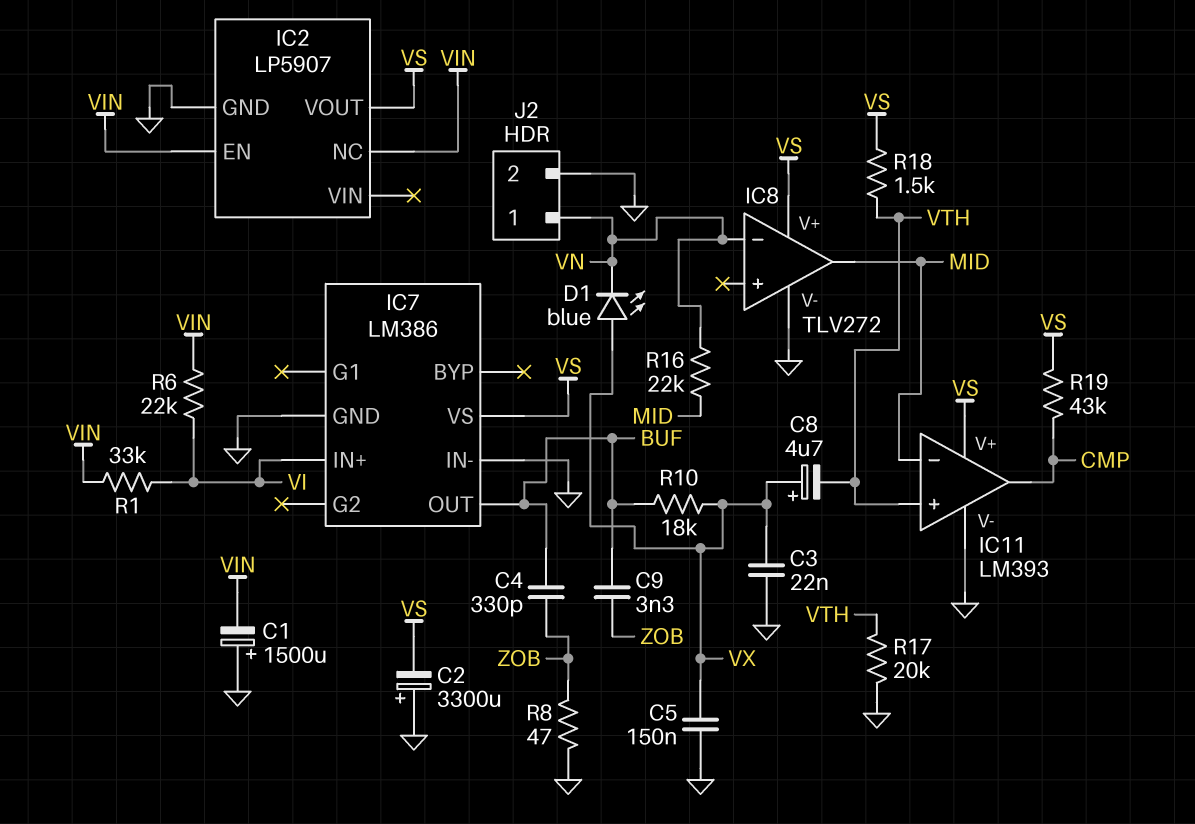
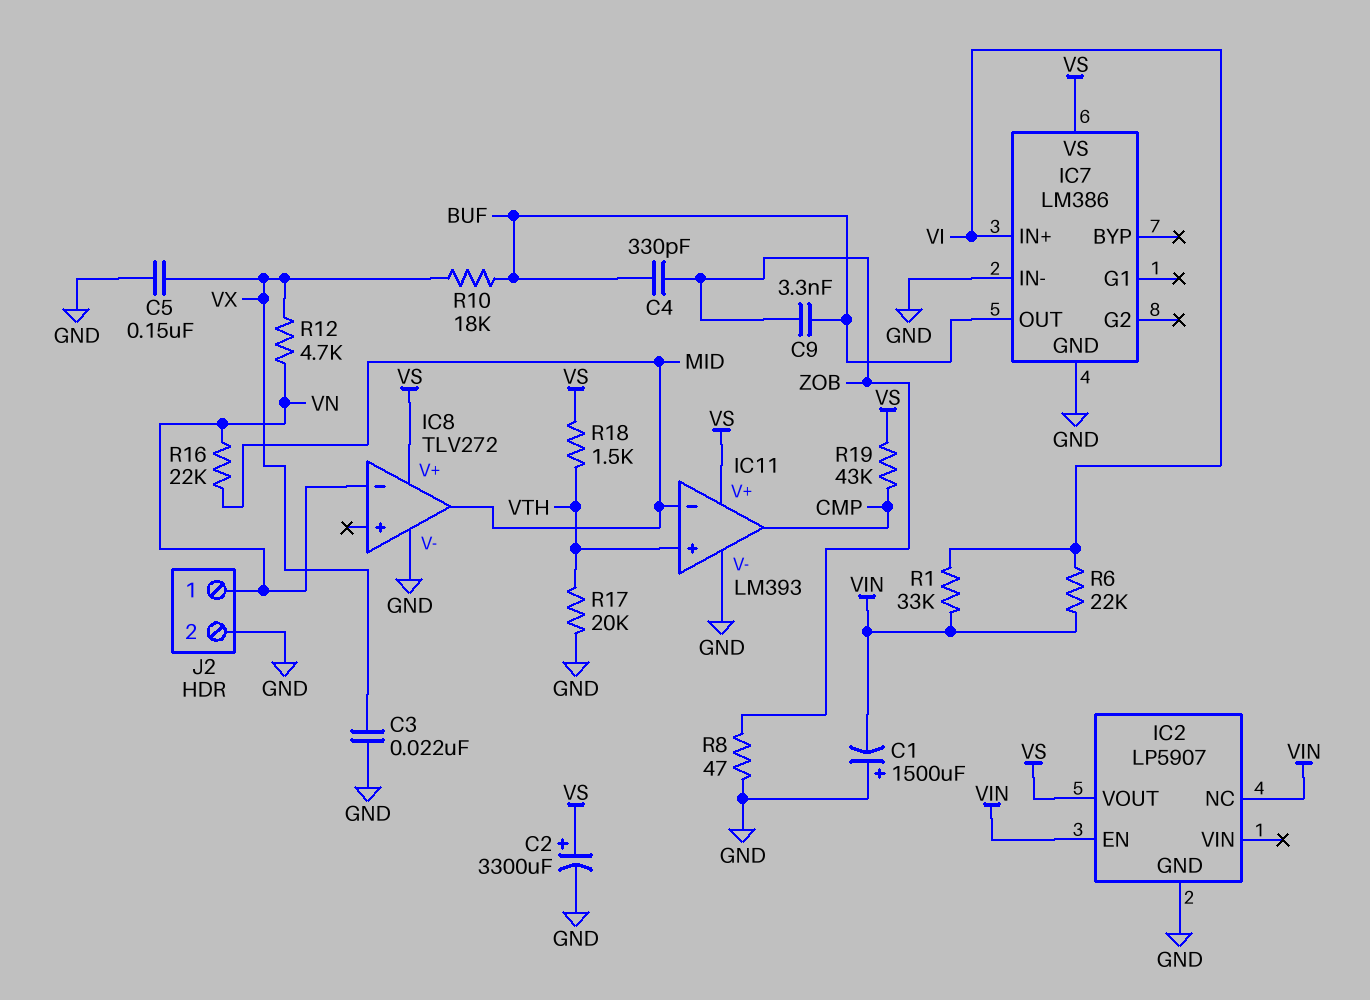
C2: 3300uF (plus GND, minus VS) -> 3300uF (plus VS, minus GND)
C8: 4.7uF (plus VX, minus VTH) -> none
D1: LED blue (A VX, K VN) -> none
R12: none -> 4.7k (VN, VX)

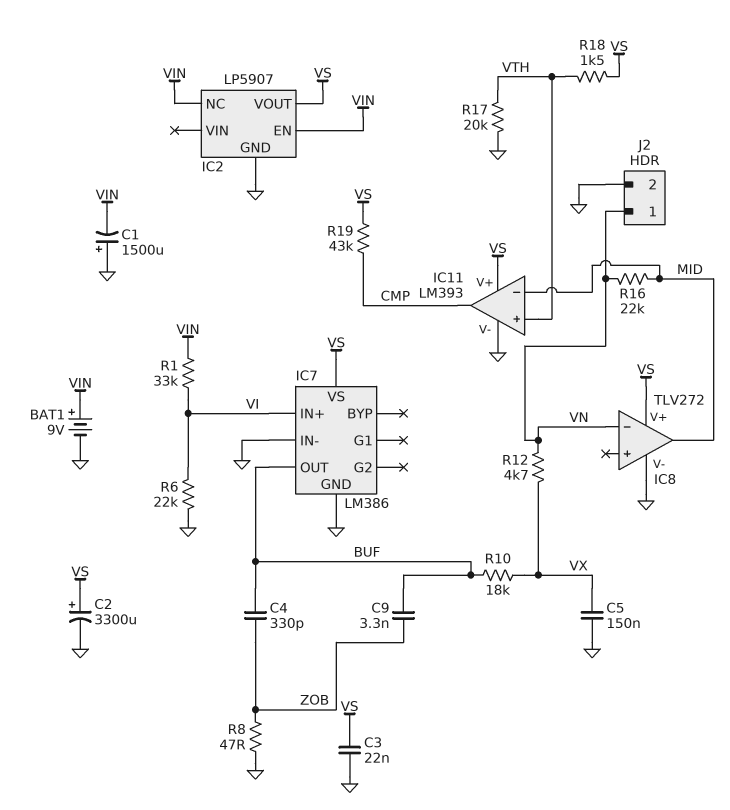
BAT1: none -> 9V (plus VIN, minus GND)
C3: 22nF (GND, VX) -> 22nF (GND, VS)
R6: 22k (VI, VIN) -> 22k (GND, VI)

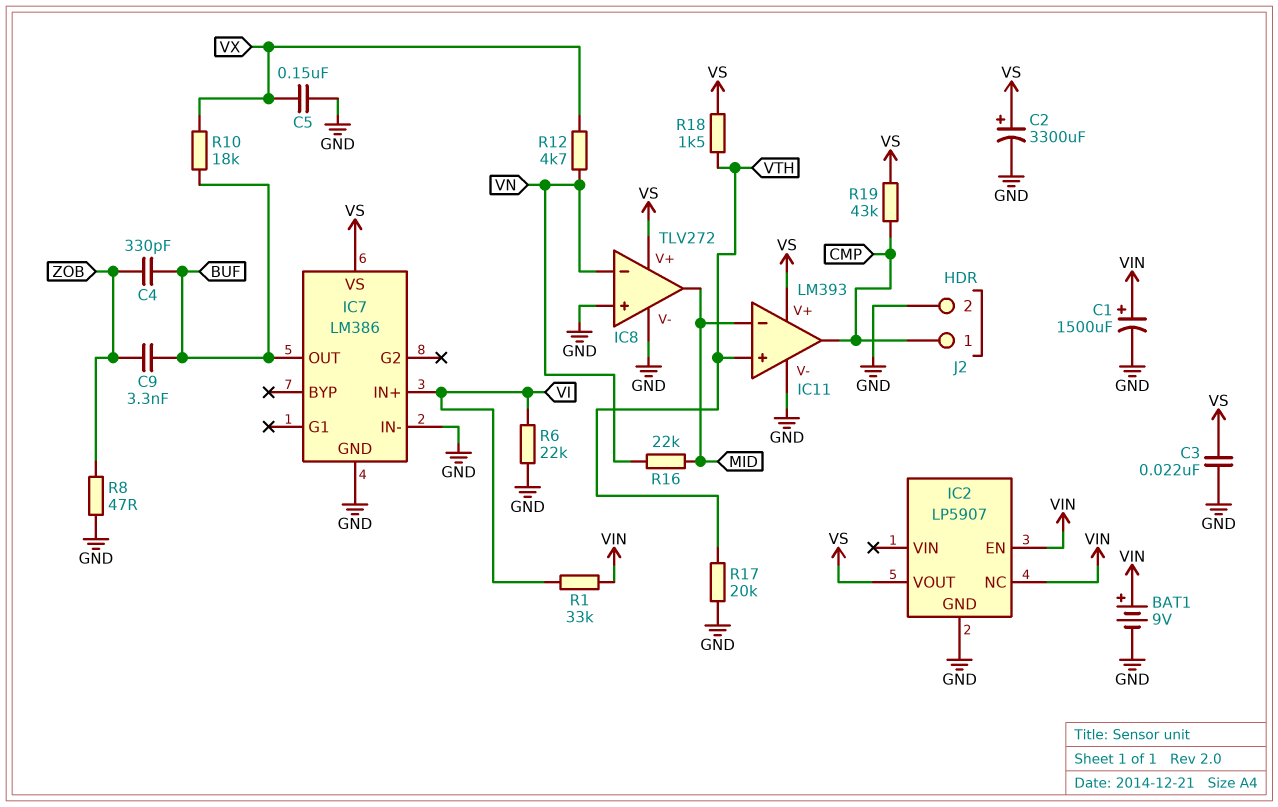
C1: 1500uF (plus GND, minus VIN) -> 1500uF (plus VIN, minus GND)
IC8 pin in+: none -> GND
J2 pin 1: VN -> CMP

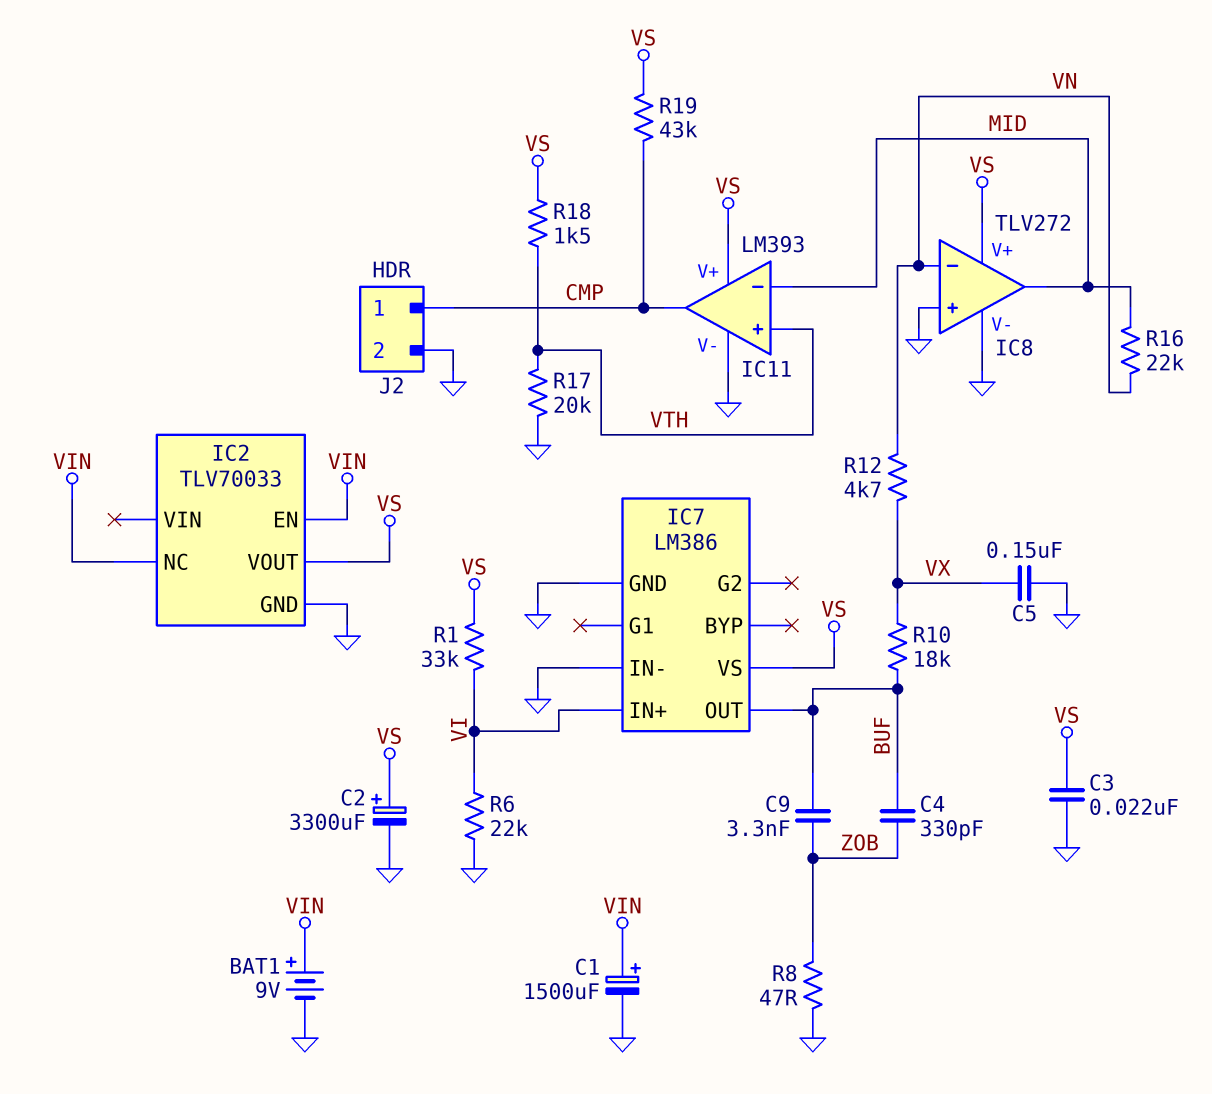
IC2: LP5907 -> TLV70033
R1: 33k (VI, VIN) -> 33k (VI, VS)

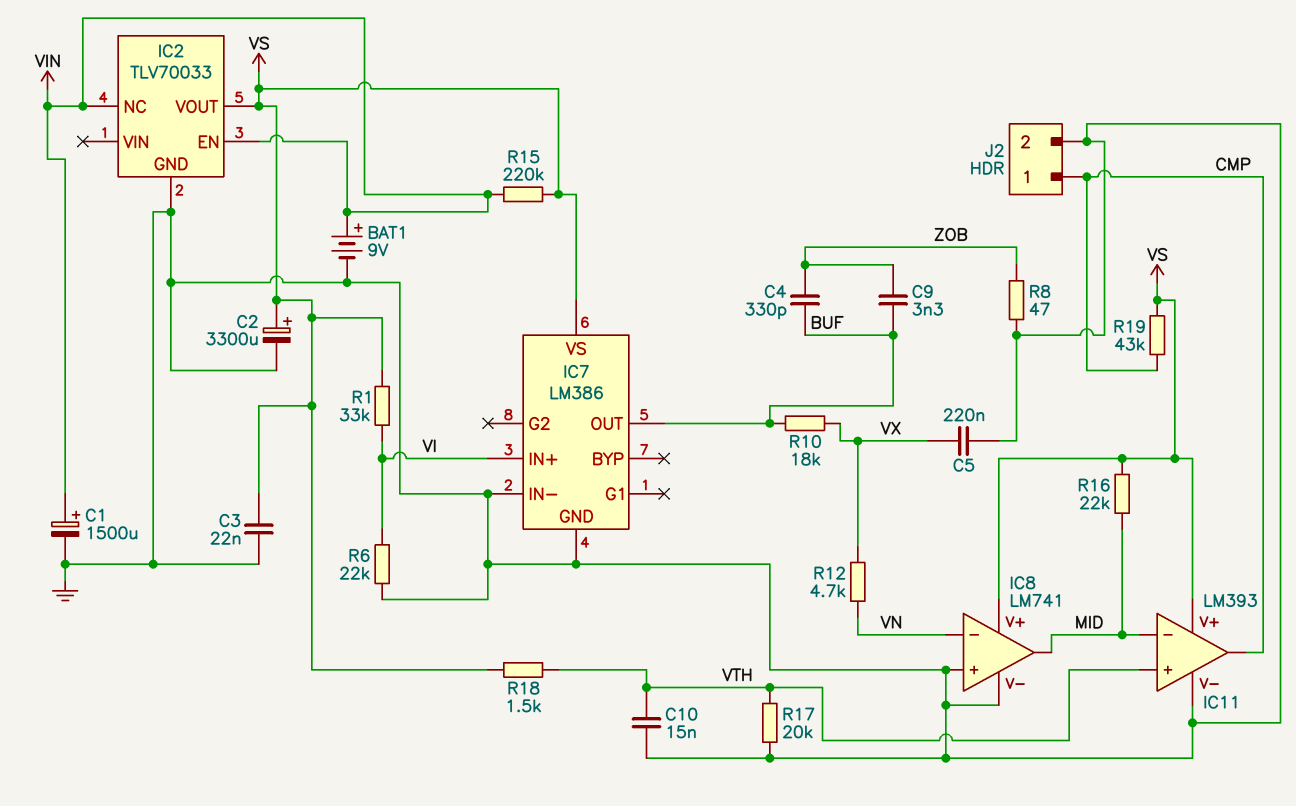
C5: 150nF (GND, VX) -> 220nF (GND, VX)
C10: none -> 15nF (GND, VTH)
IC8: TLV272 -> LM741
R15: none -> 220k (VIN, VS)
R16: 22k (MID, VN) -> 22k (MID, VS)

